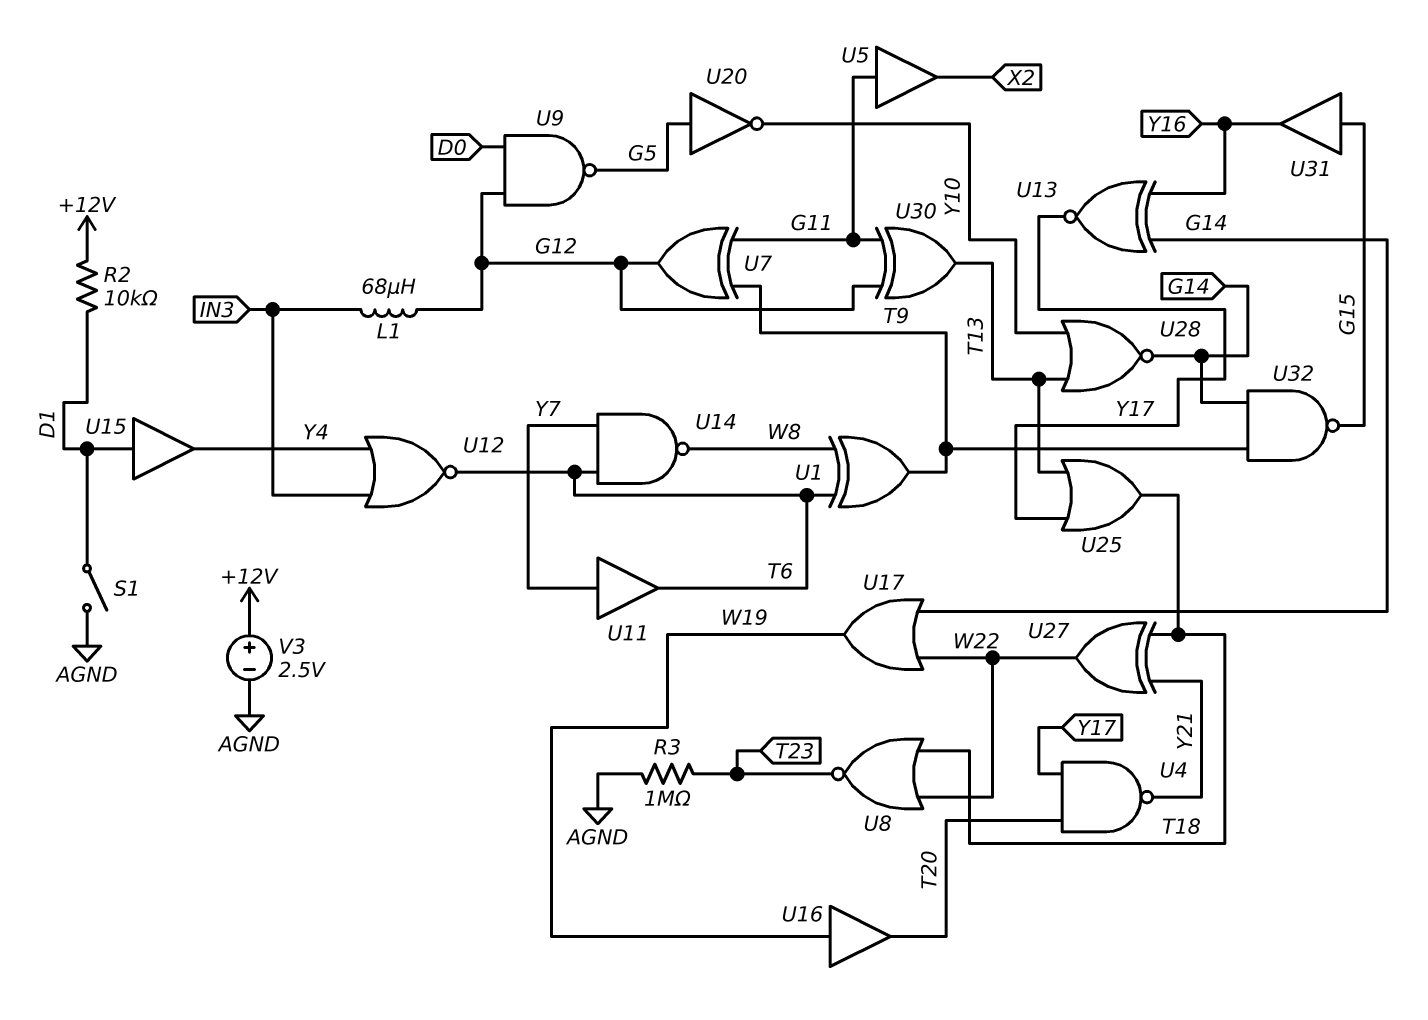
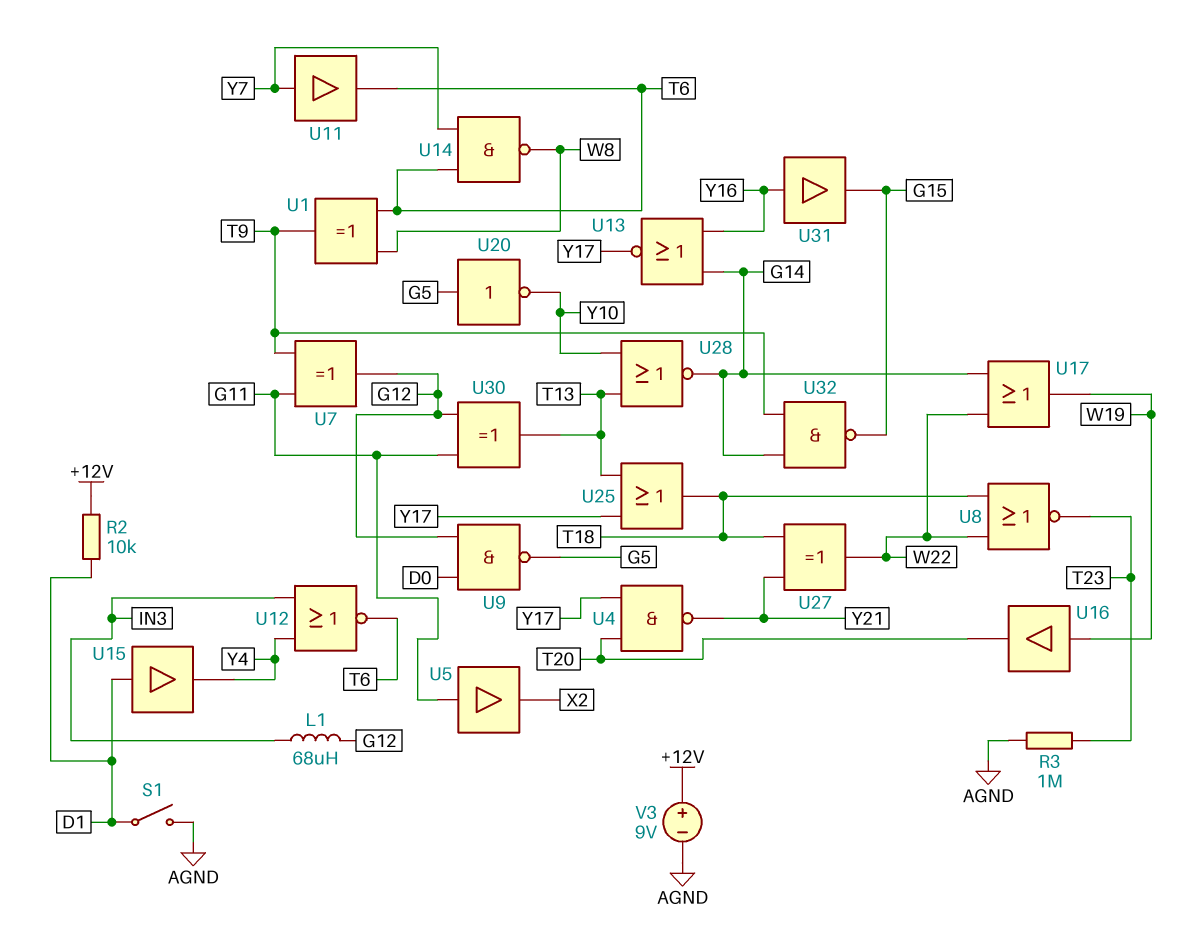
U13: XNOR (in G14, in Y16, out Y17) -> NOR (in G14, in Y16, out Y17)
U31: buffer (in G15, out Y16) -> buffer (in Y16, out G15)
V3: 2.5V (plus +12V, minus AGND) -> 9V (plus +12V, minus AGND)

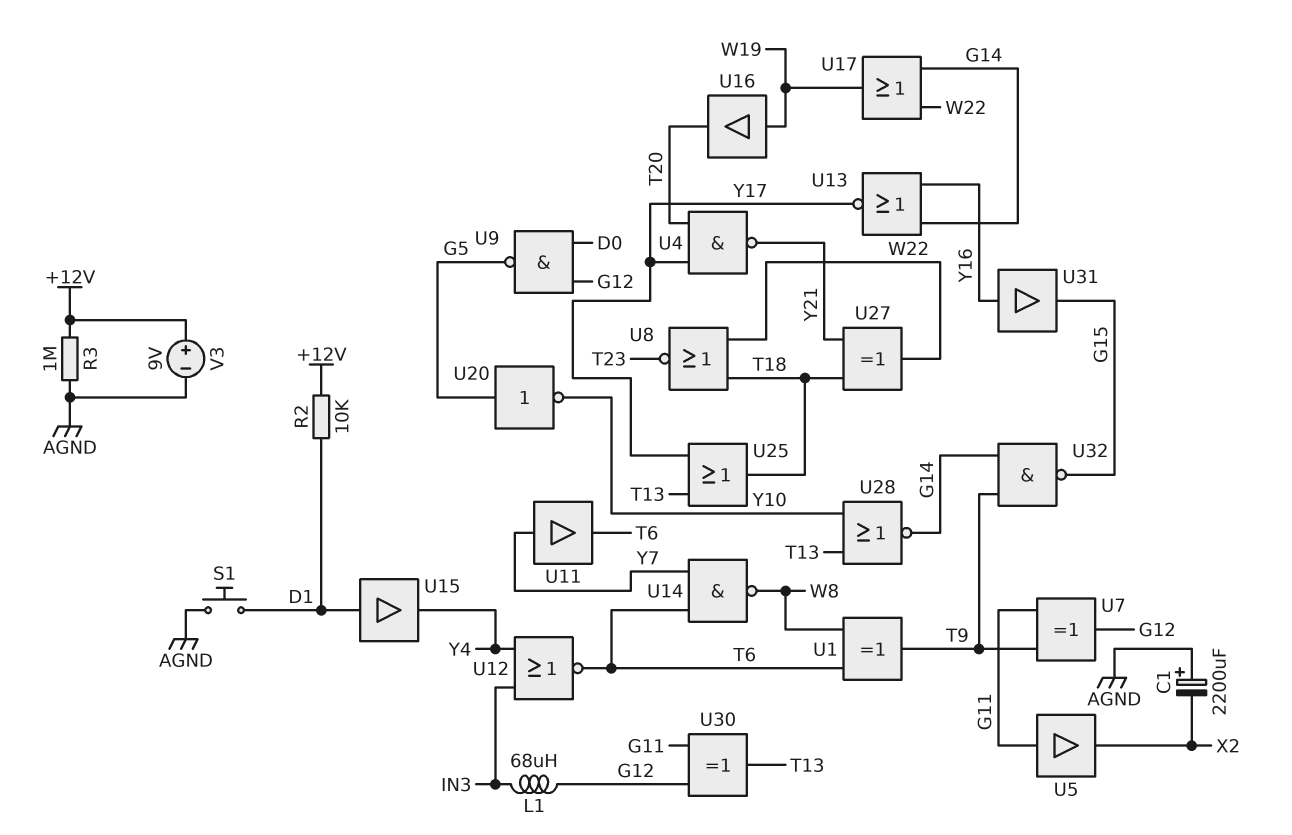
C1: none -> 2200uF (plus AGND, minus X2)
R3: 1M (AGND, T23) -> 1M (+12V, AGND)
S1: switch (AGND, D1) -> button (AGND, D1)

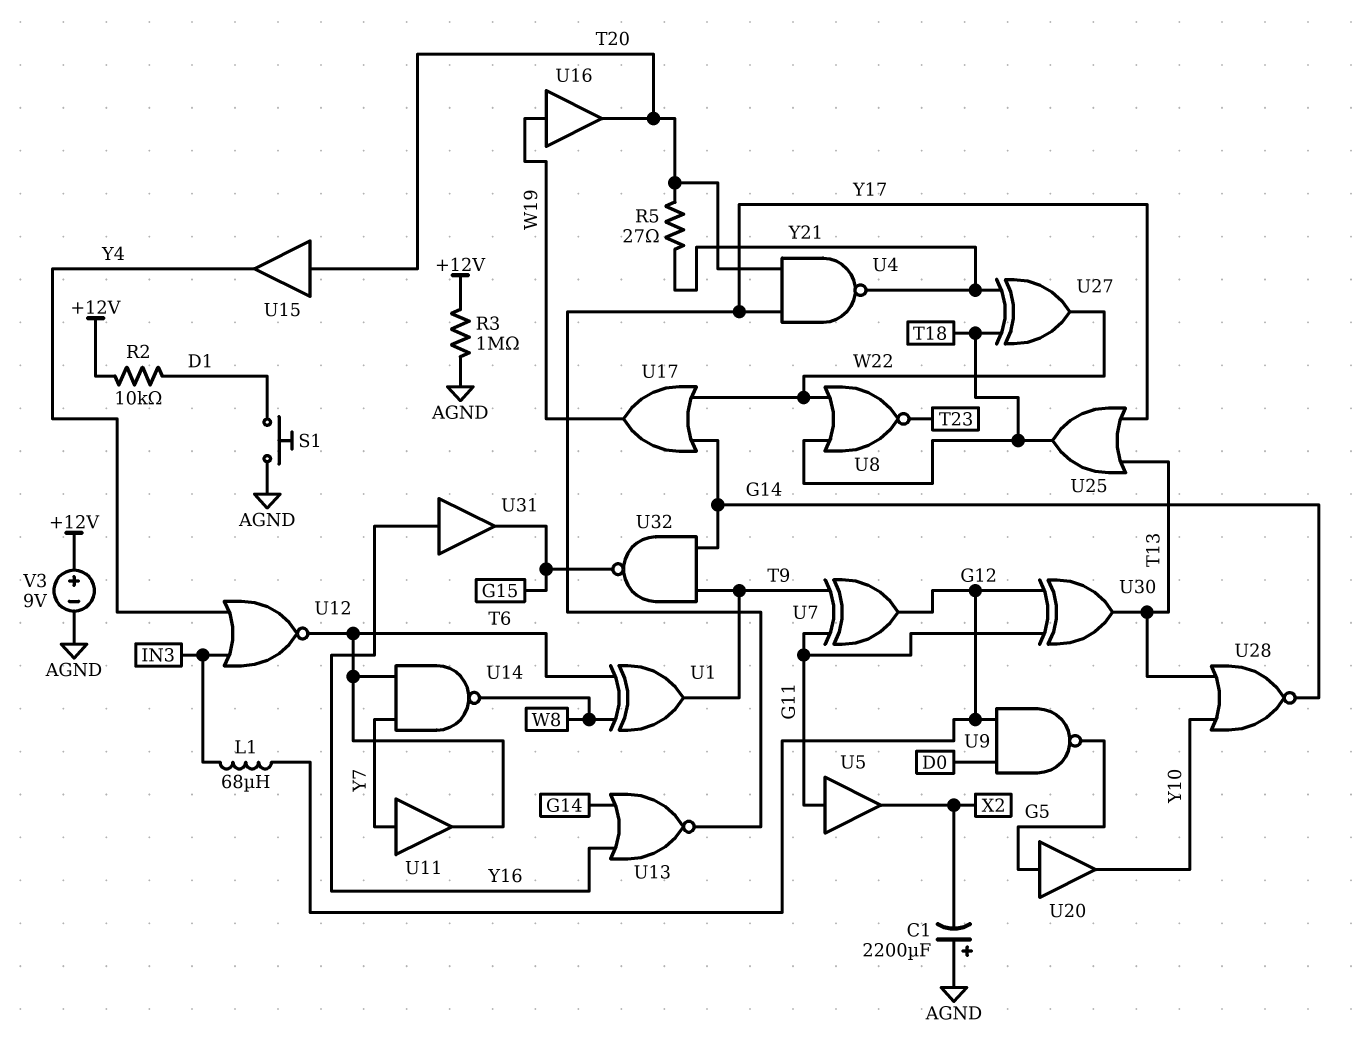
R5: none -> 27 (T20, Y21)
U15: buffer (in D1, out Y4) -> buffer (in T20, out Y4)
U20: NOT (in G5, out Y10) -> buffer (in G5, out Y10)

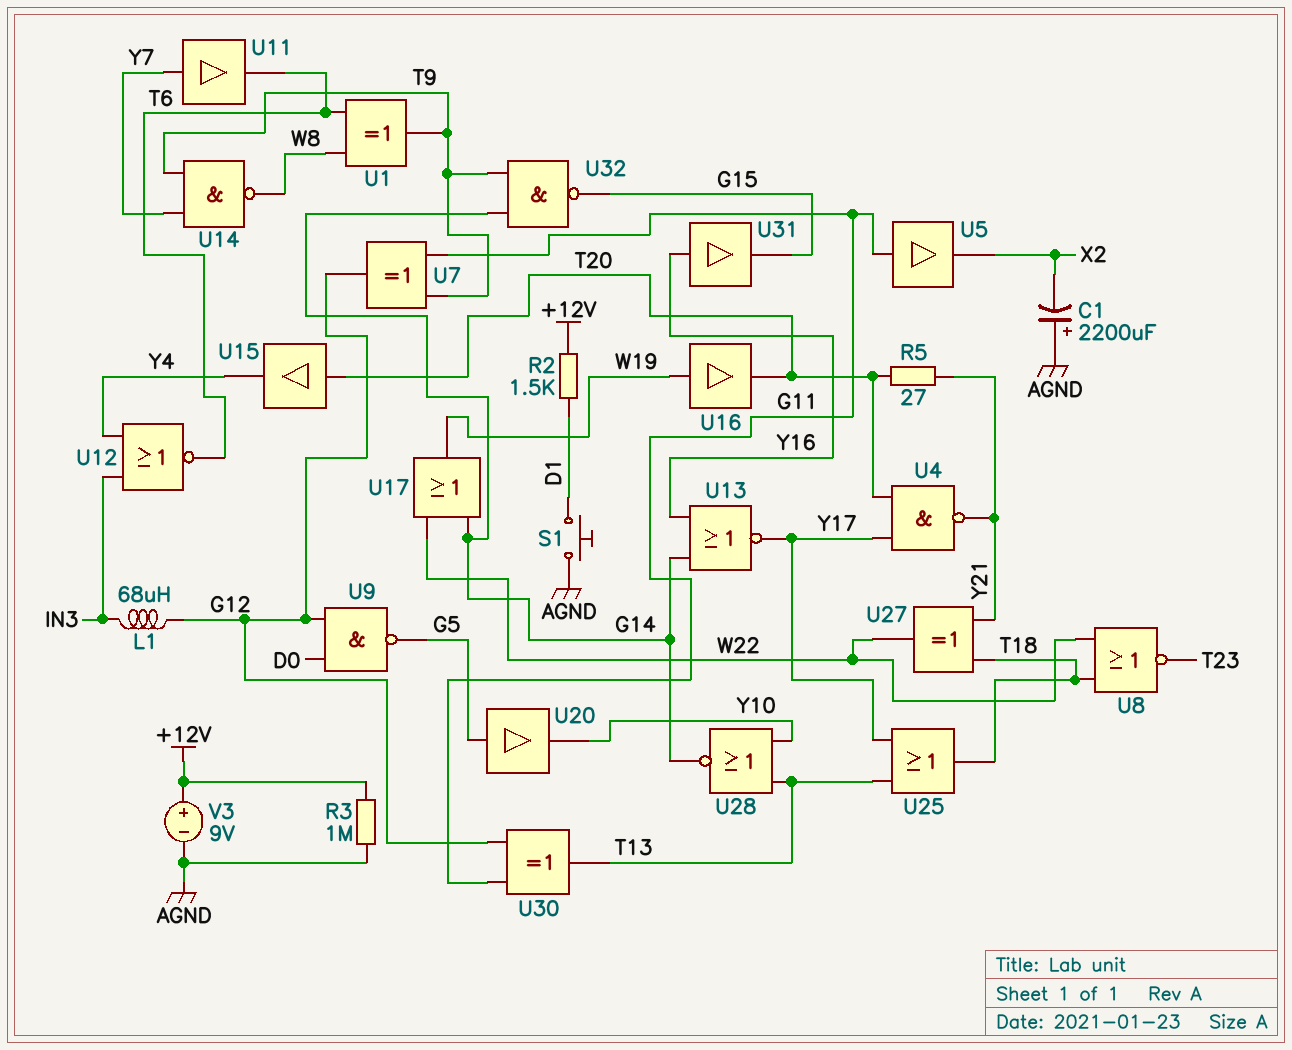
R2: 10k (+12V, D1) -> 1.5k (+12V, D1)
U14: NAND (in T6, in Y7, out W8) -> NAND (in T9, in Y7, out W8)

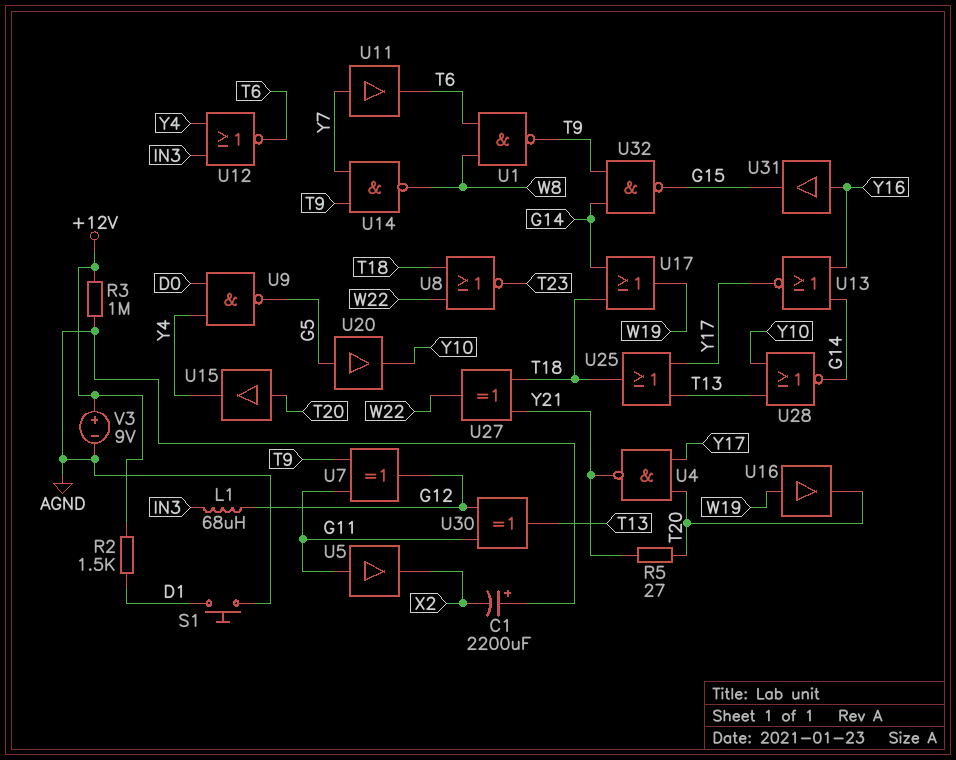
U1: XOR (in T6, in W8, out T9) -> NAND (in T6, in W8, out T9)
U9: NAND (in D0, in G12, out G5) -> NAND (in D0, in Y4, out G5)
U17: OR (in G14, in W22, out W19) -> OR (in G14, in T18, out W19)

